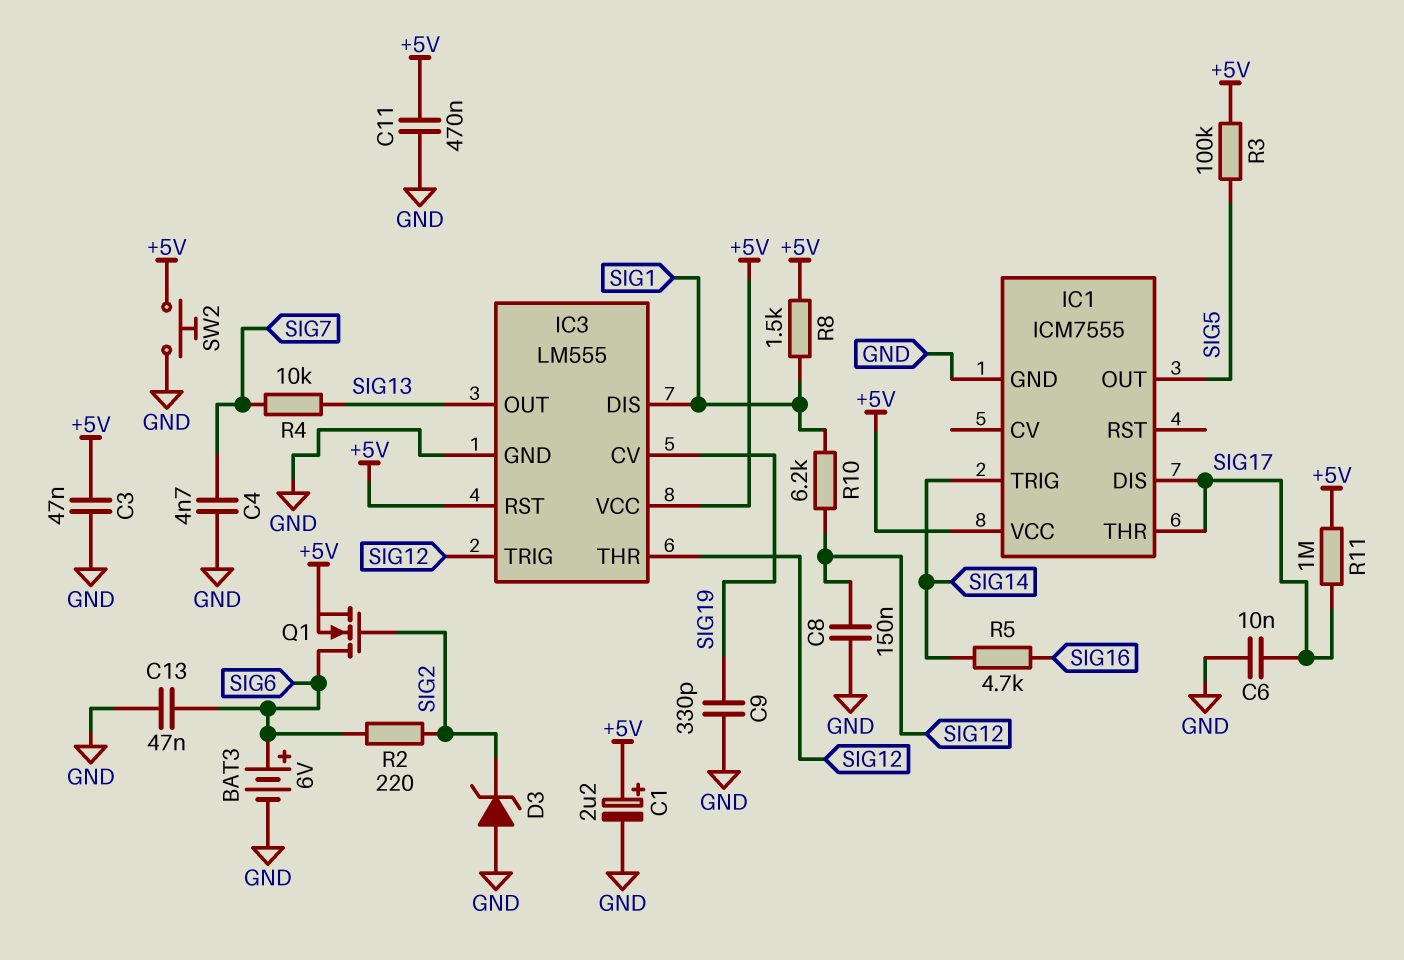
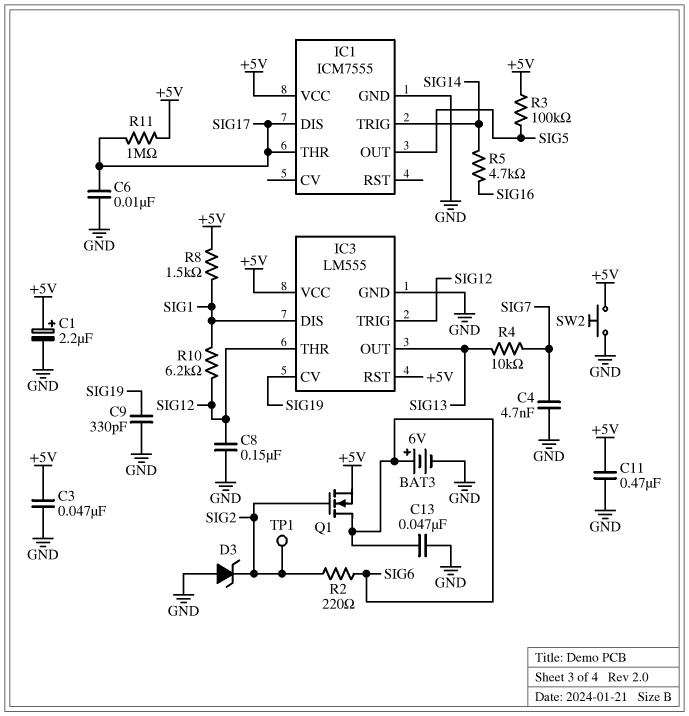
TP1: none -> test point (SIG2)

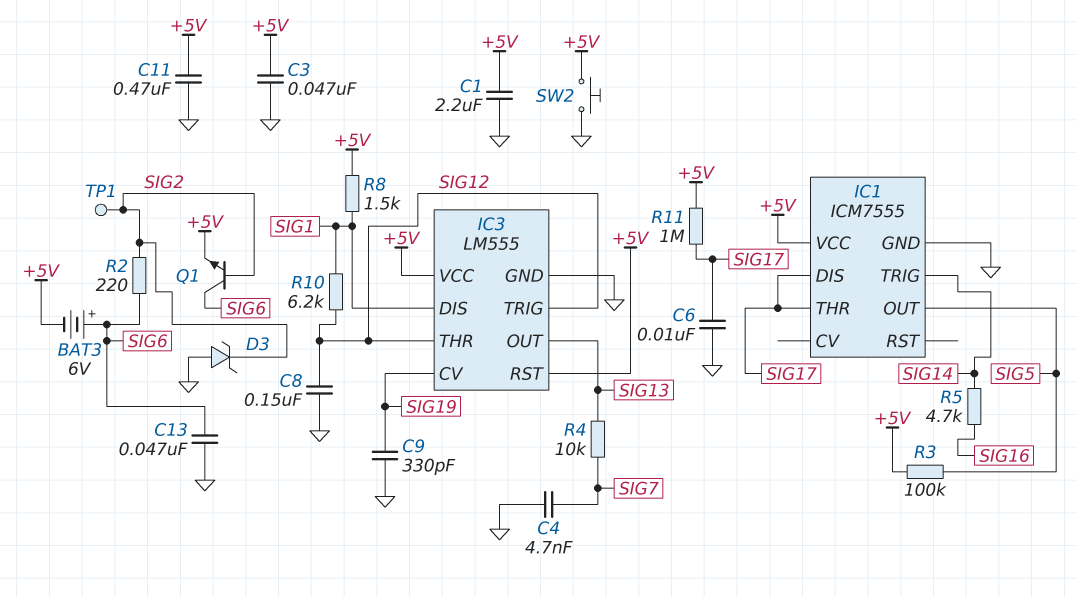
BAT3: 6V (plus SIG6, minus GND) -> 6V (plus SIG6, minus +5V)
C1: 2.2uF (plus +5V, minus GND) -> 2.2uF (+5V, GND)
Q1: NMOS (G SIG2, D SIG6, S +5V) -> NPN (B SIG2, C SIG6, E +5V)

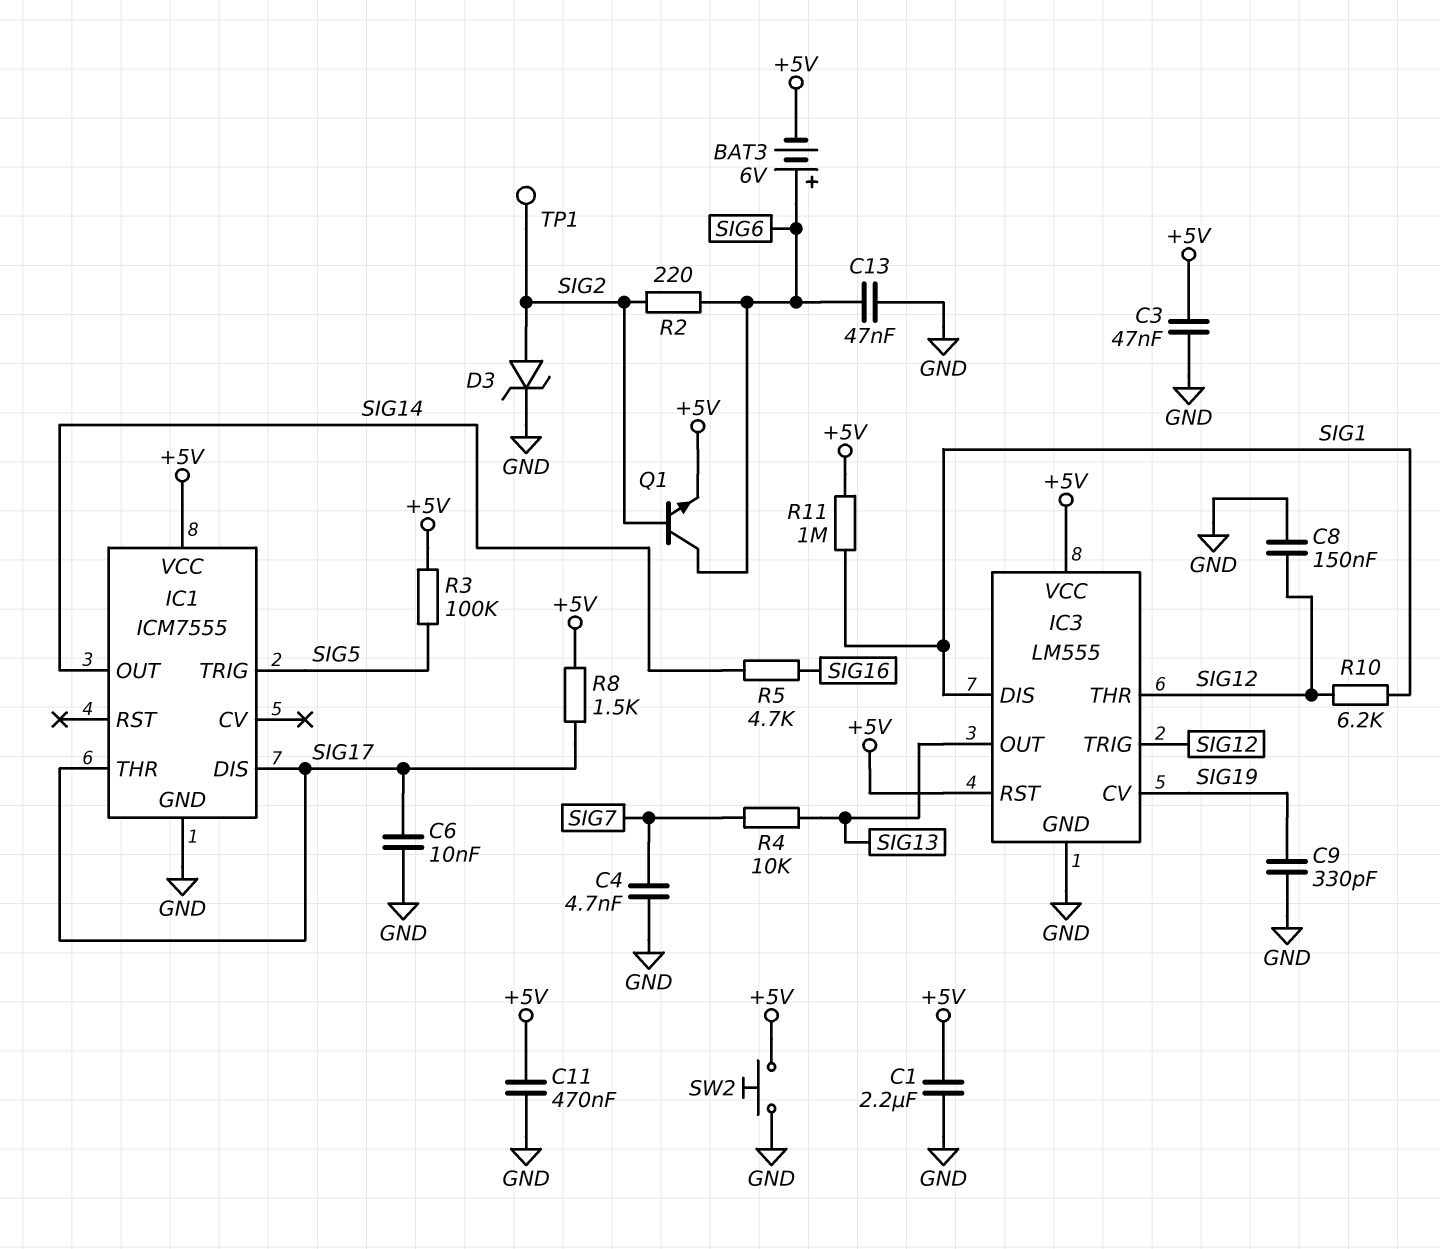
D3: zener (A GND, K SIG2) -> zener (A SIG2, K GND)
IC1 pin OUT: SIG5 -> SIG14
IC1 pin TRIG: SIG14 -> SIG5
R8: 1.5k (+5V, SIG1) -> 1.5k (+5V, SIG17)
R11: 1M (+5V, SIG17) -> 1M (+5V, SIG1)

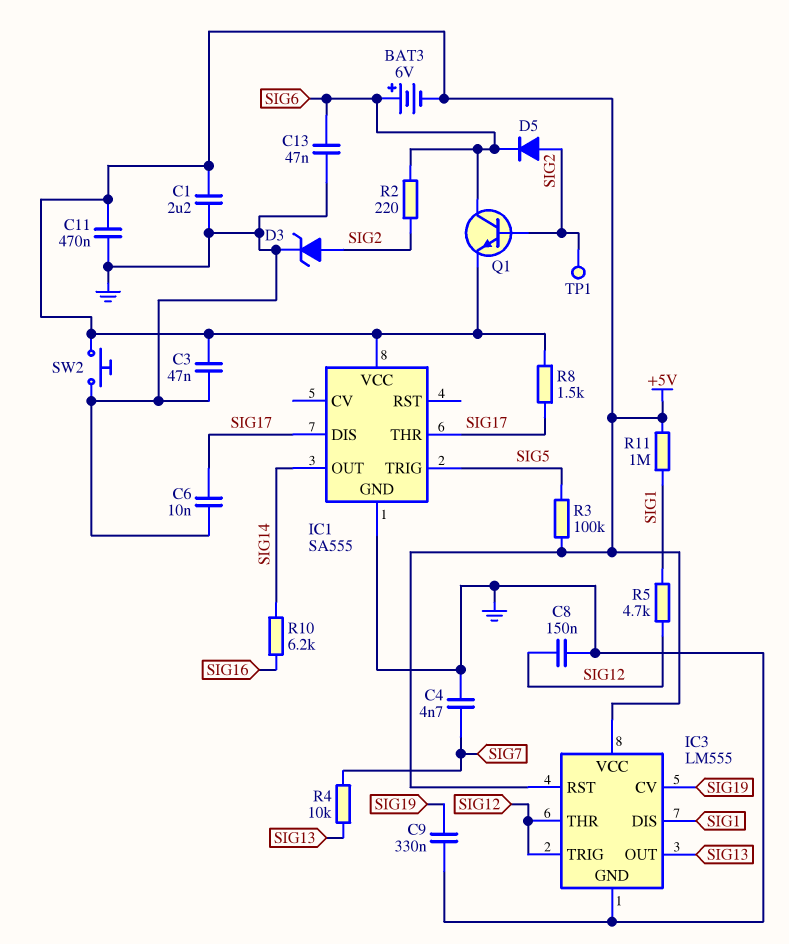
C9: 330pF (GND, SIG19) -> 330nF (GND, SIG19)
D5: none -> diode (A SIG2, K SIG6)
IC1: ICM7555 -> SA555
R5: 4.7k (SIG14, SIG16) -> 4.7k (SIG1, SIG12)
R10: 6.2k (SIG1, SIG12) -> 6.2k (SIG14, SIG16)

